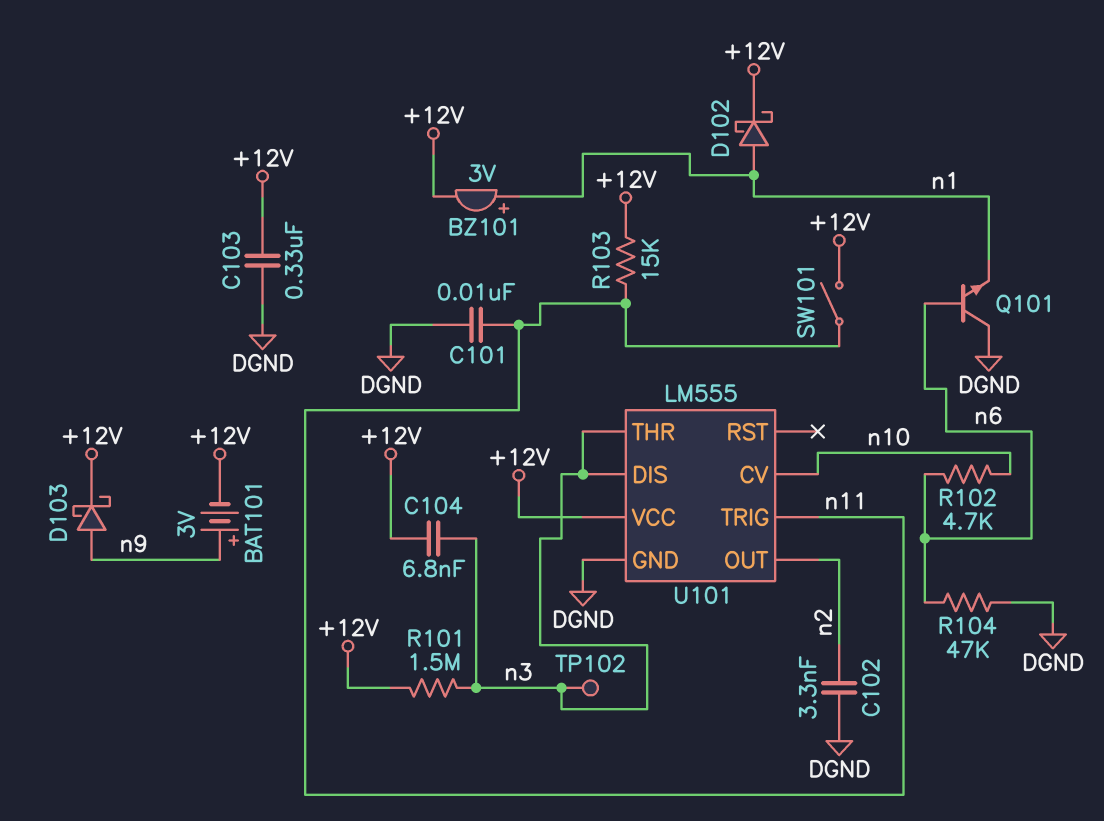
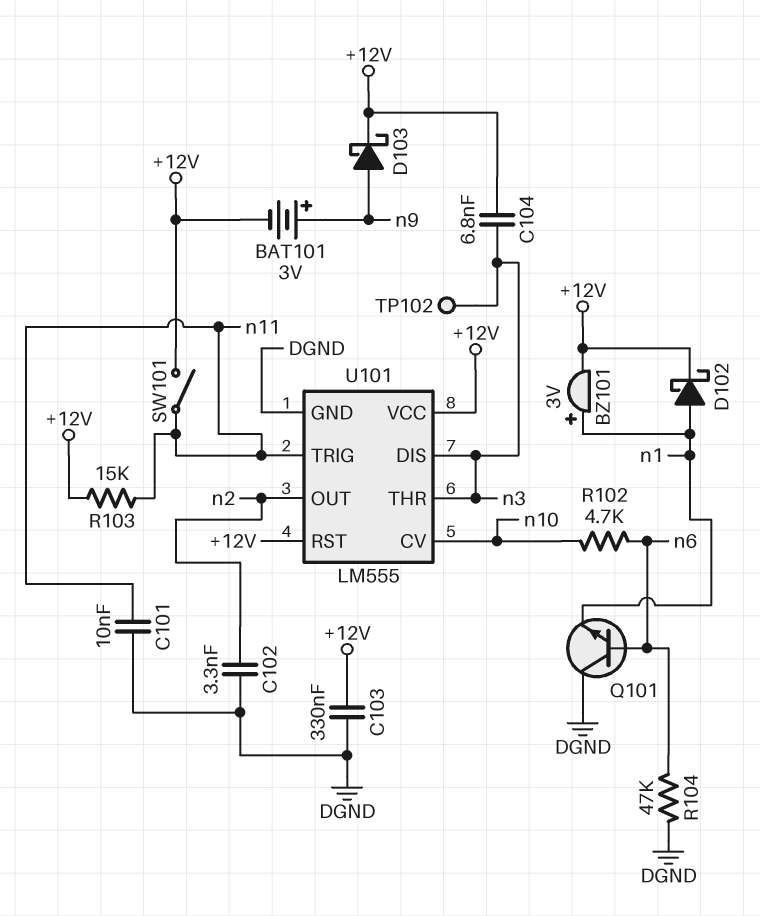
R101: 1.5M (+12V, n3) -> none
U101 pin RST: none -> +12V

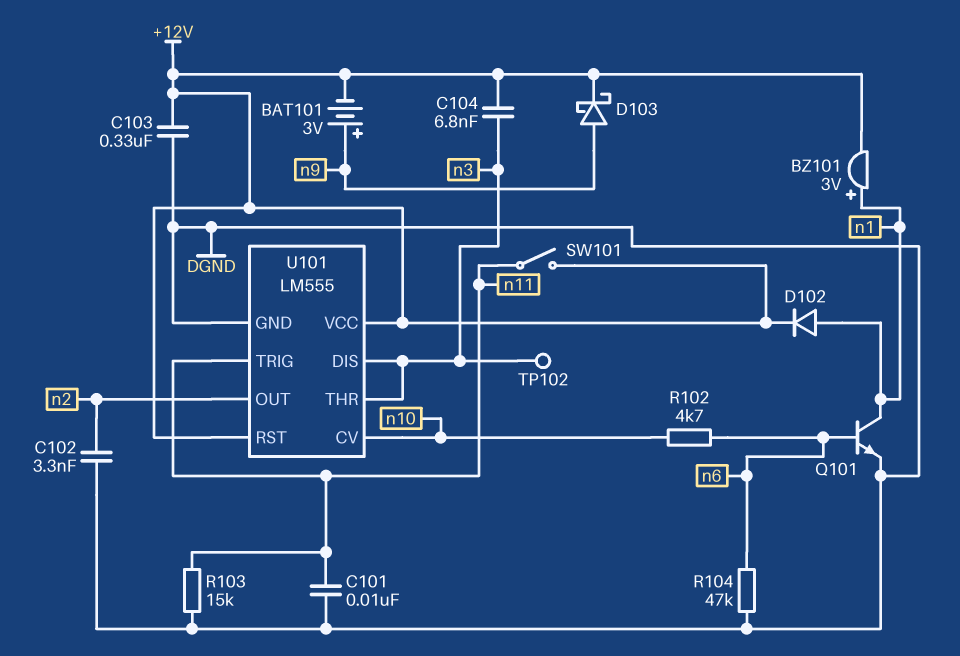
D102: schottky (A n1, K +12V) -> diode (A n1, K +12V)
Q101: NPN (B n6, C DGND, E n1) -> NPN (B n6, C n1, E DGND)
R103: 15k (+12V, n11) -> 15k (DGND, n11)

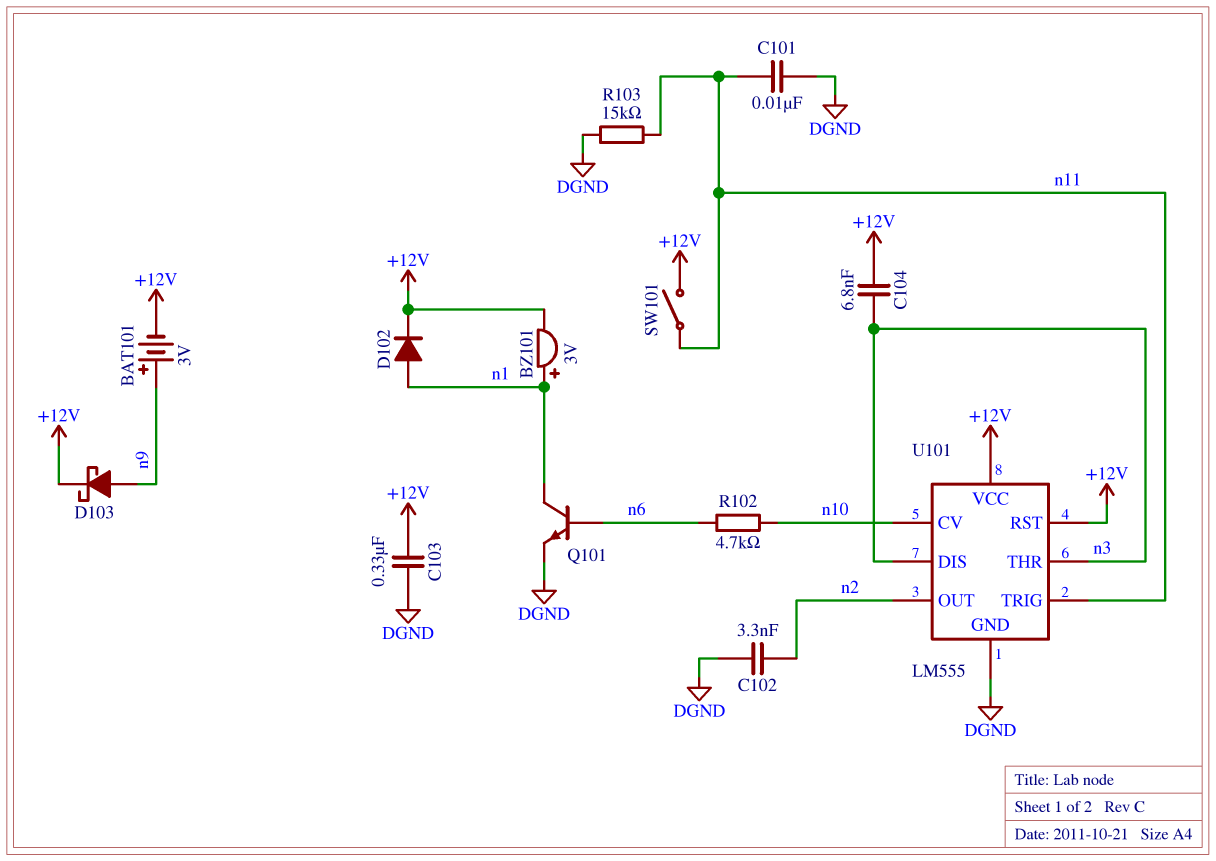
R104: 47k (DGND, n6) -> none
TP102: test point (n3) -> none

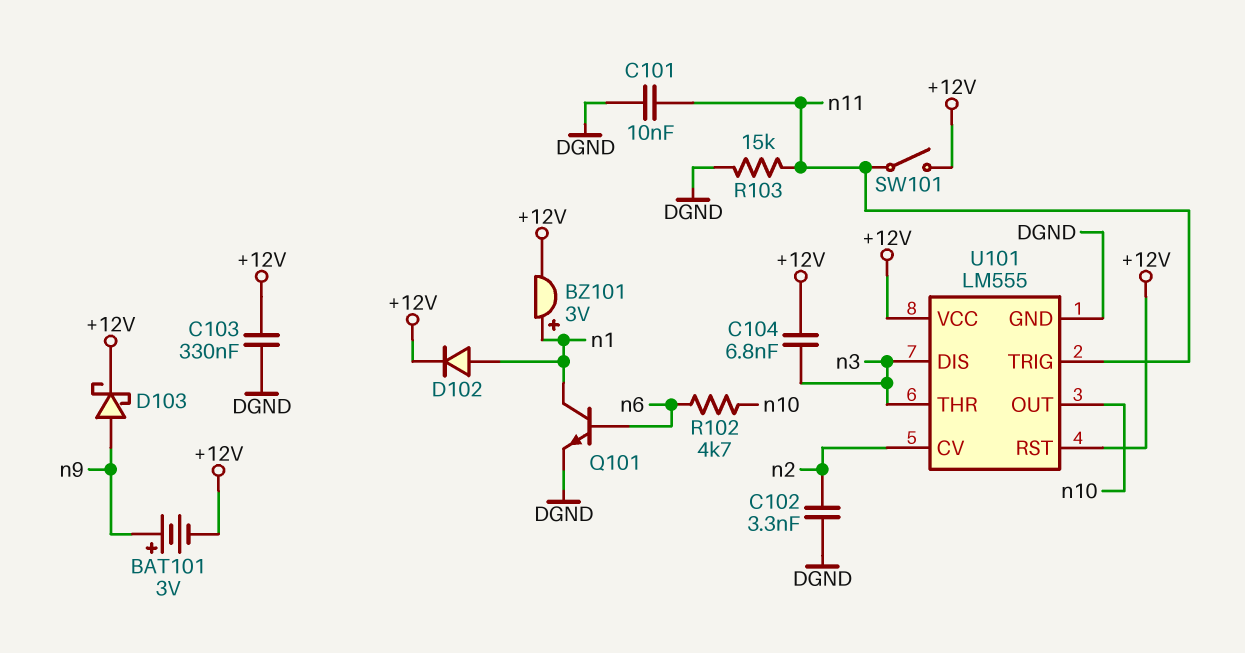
U101 pin CV: n10 -> n2
U101 pin OUT: n2 -> n10

